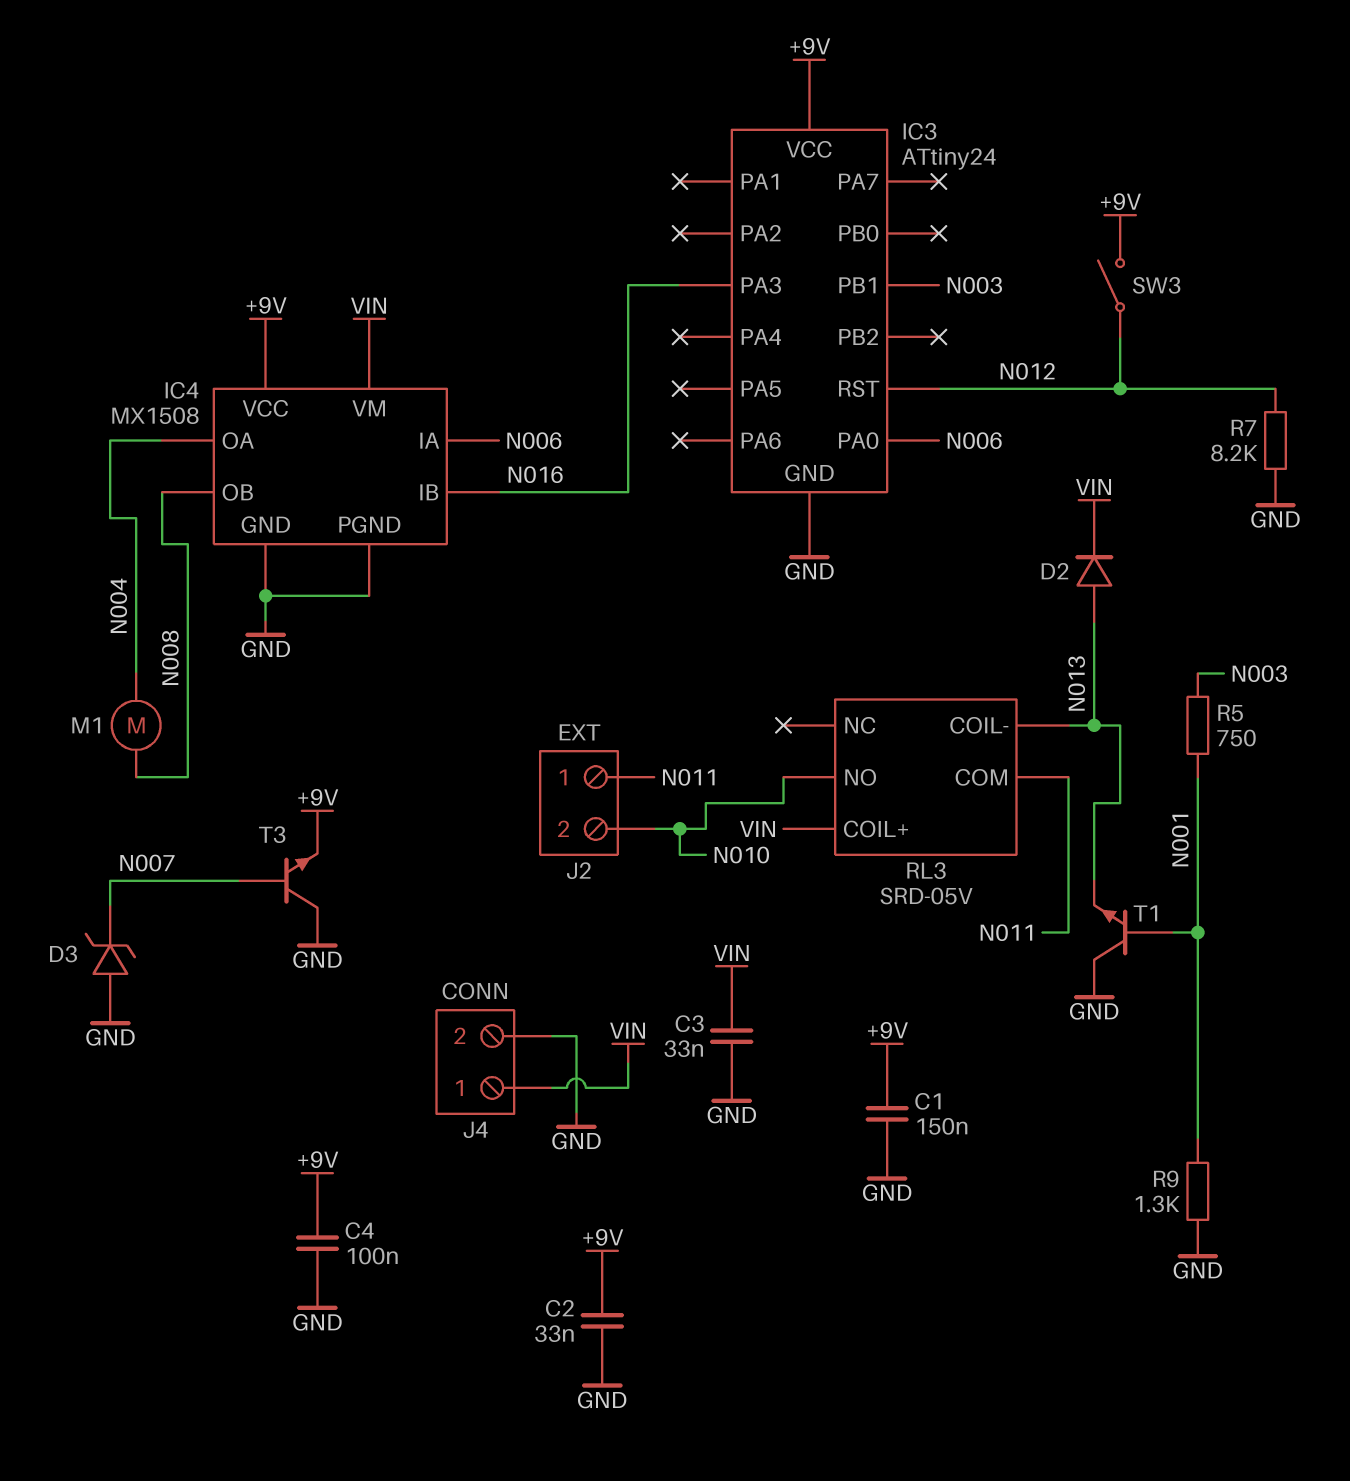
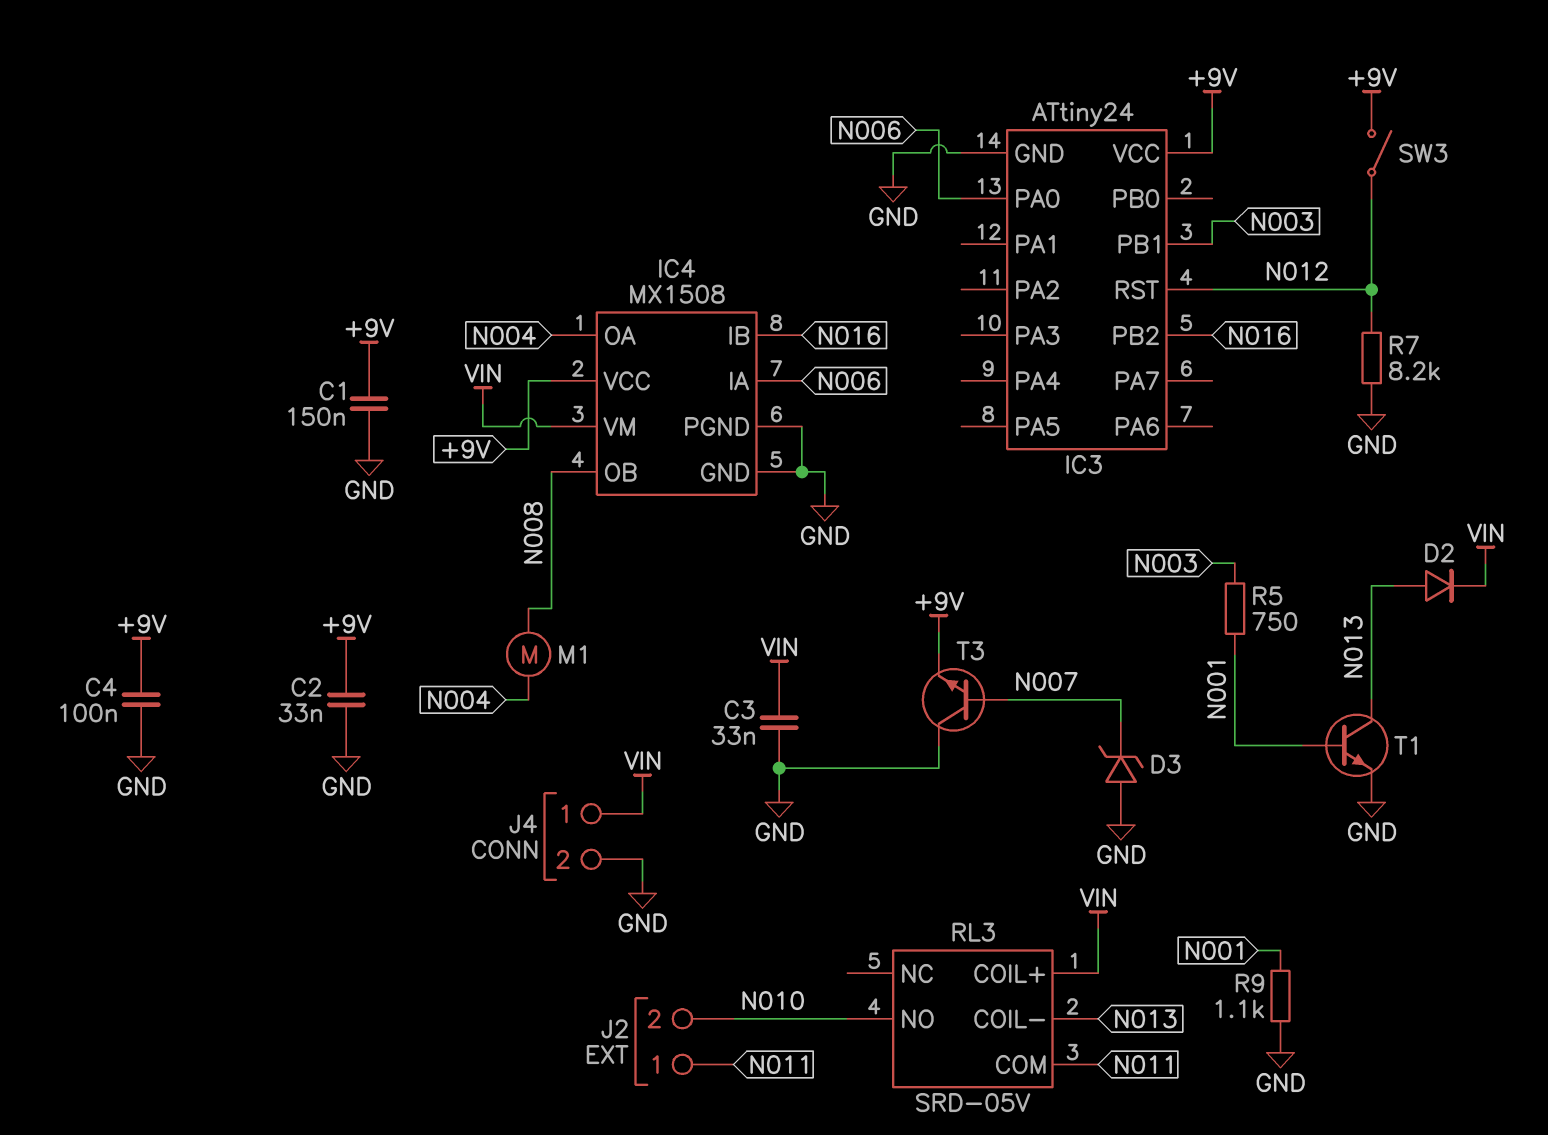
IC3 pin PA3: N016 -> none
IC3 pin PB2: none -> N016
R9: 1.3k (GND, N001) -> 1.1k (GND, N001)
T1: NPN (B N001, C GND, E N013) -> NPN (B N001, C N013, E GND)

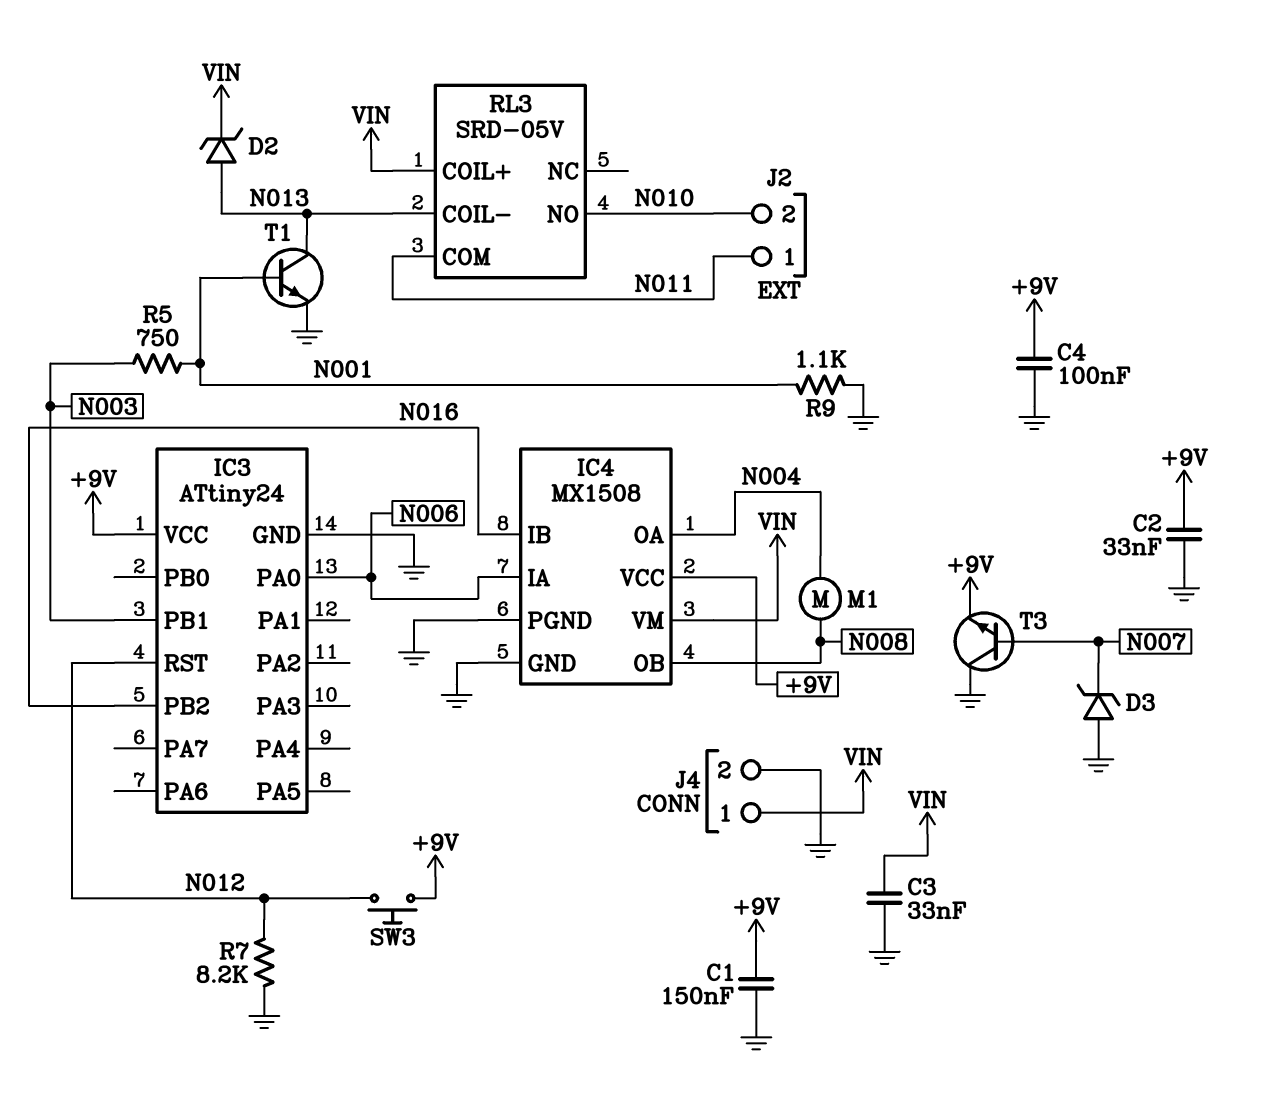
D2: diode (A N013, K VIN) -> zener (A N013, K VIN)
SW3: switch (+9V, N012) -> button (+9V, N012)

